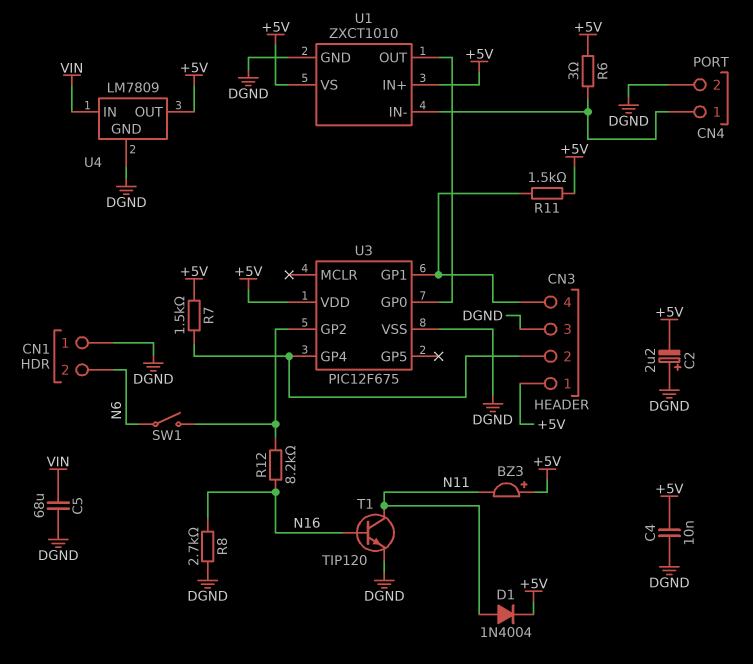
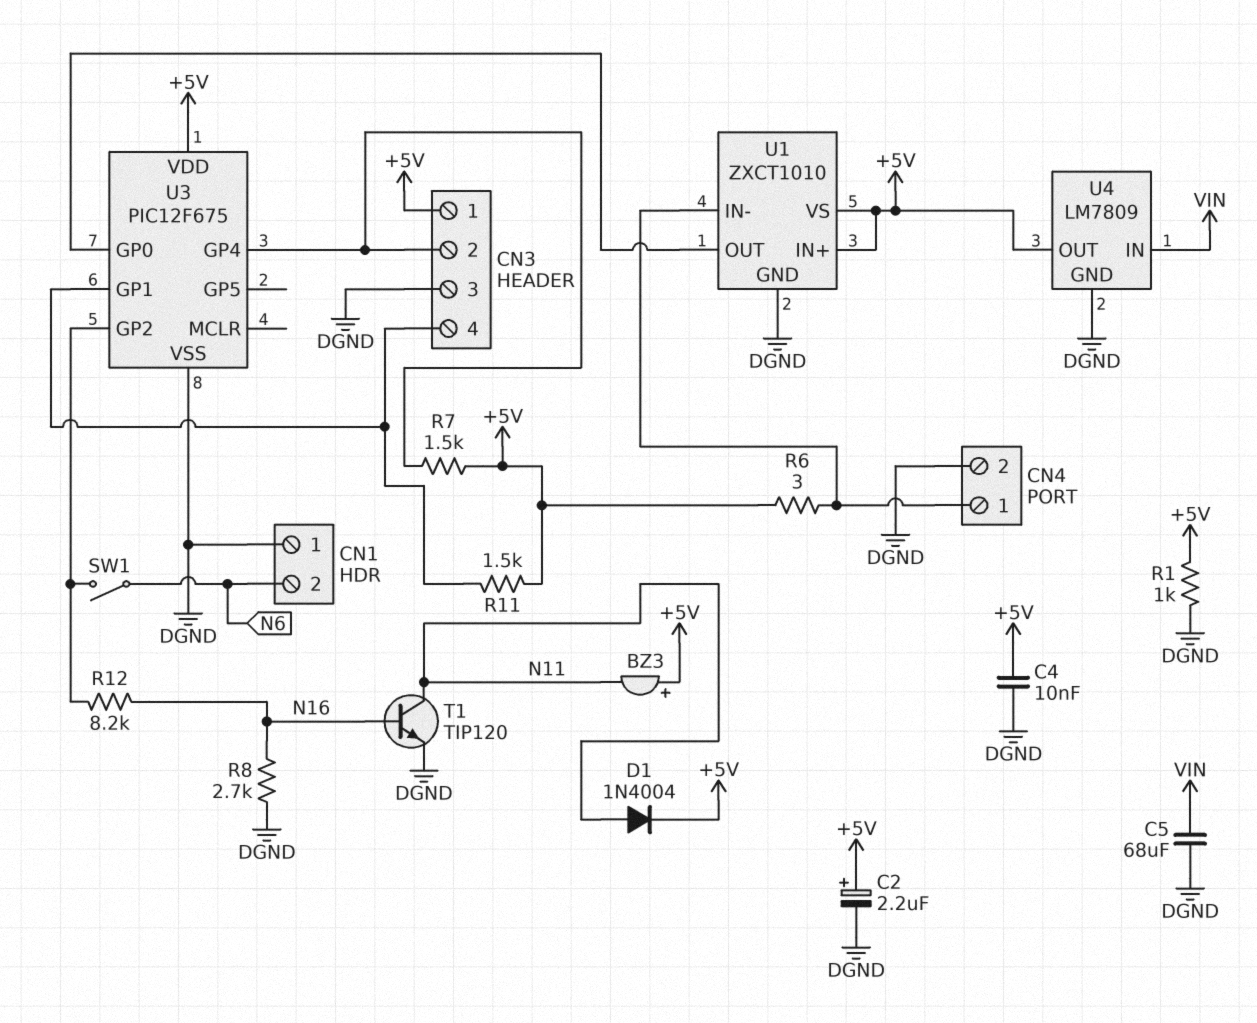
C2: 2.2uF (plus DGND, minus +5V) -> 2.2uF (plus +5V, minus DGND)
R1: none -> 1k (+5V, DGND)

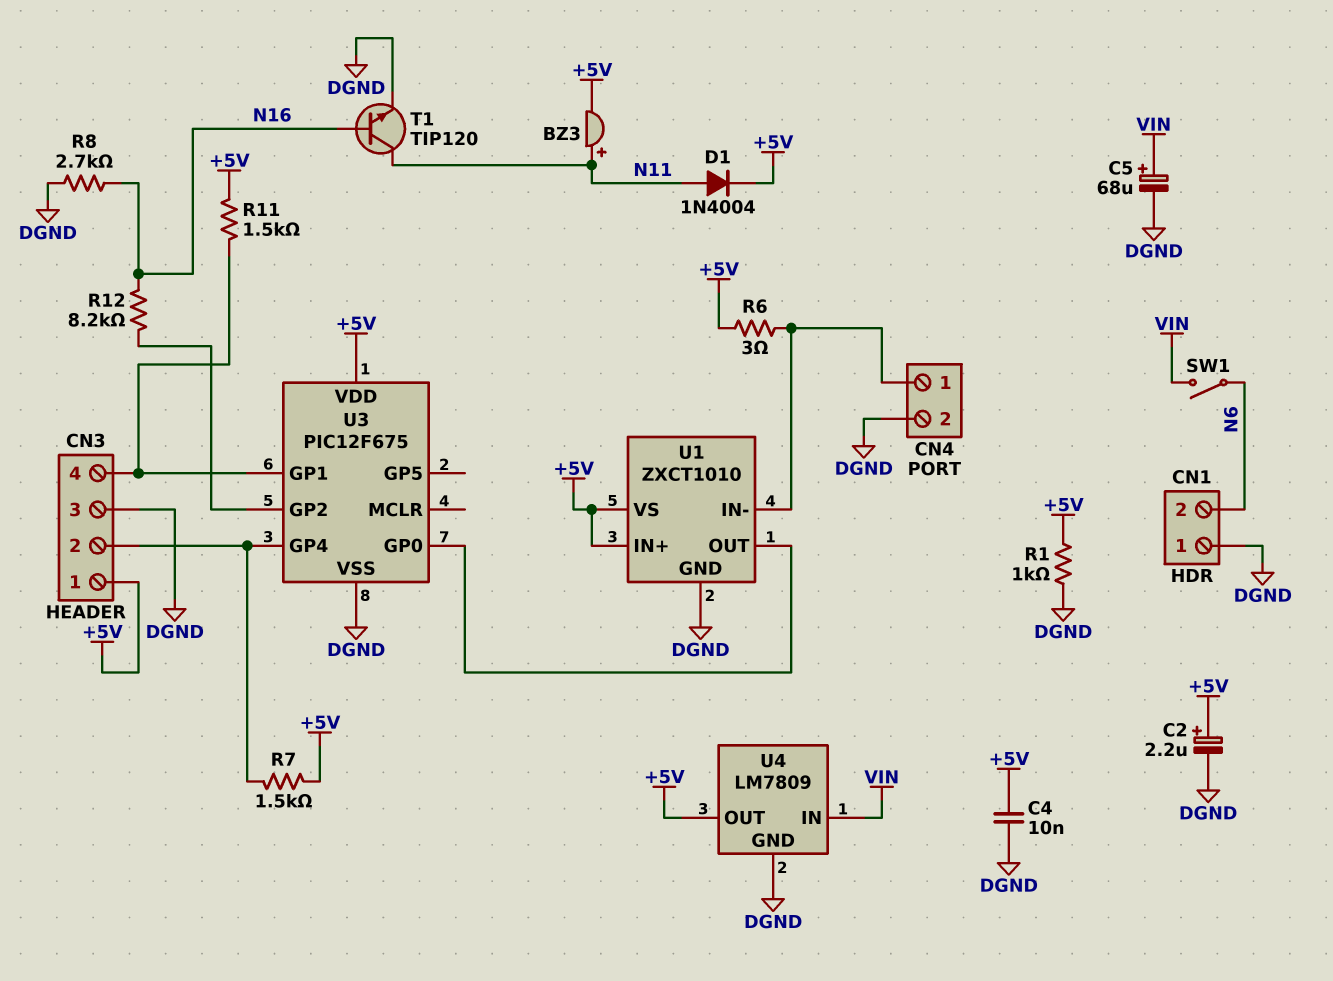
BZ3: buzzer (plus +5V, minus N11) -> buzzer (plus N11, minus +5V)
C5: 68uF (DGND, VIN) -> 68uF (plus VIN, minus DGND)
SW1: switch (N6, U3/GP2) -> switch (N6, VIN)

